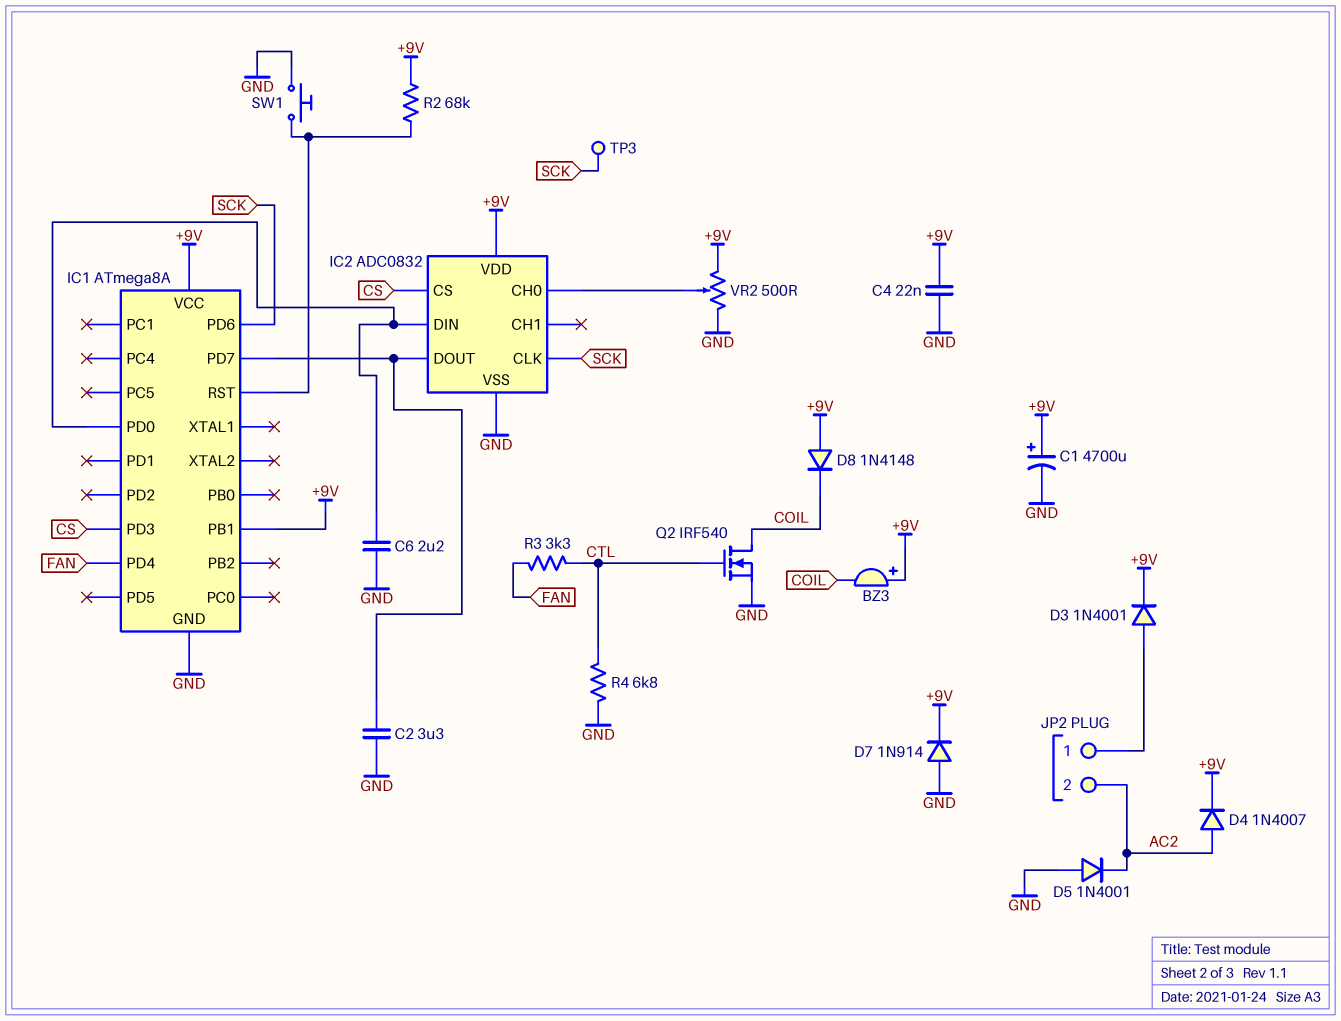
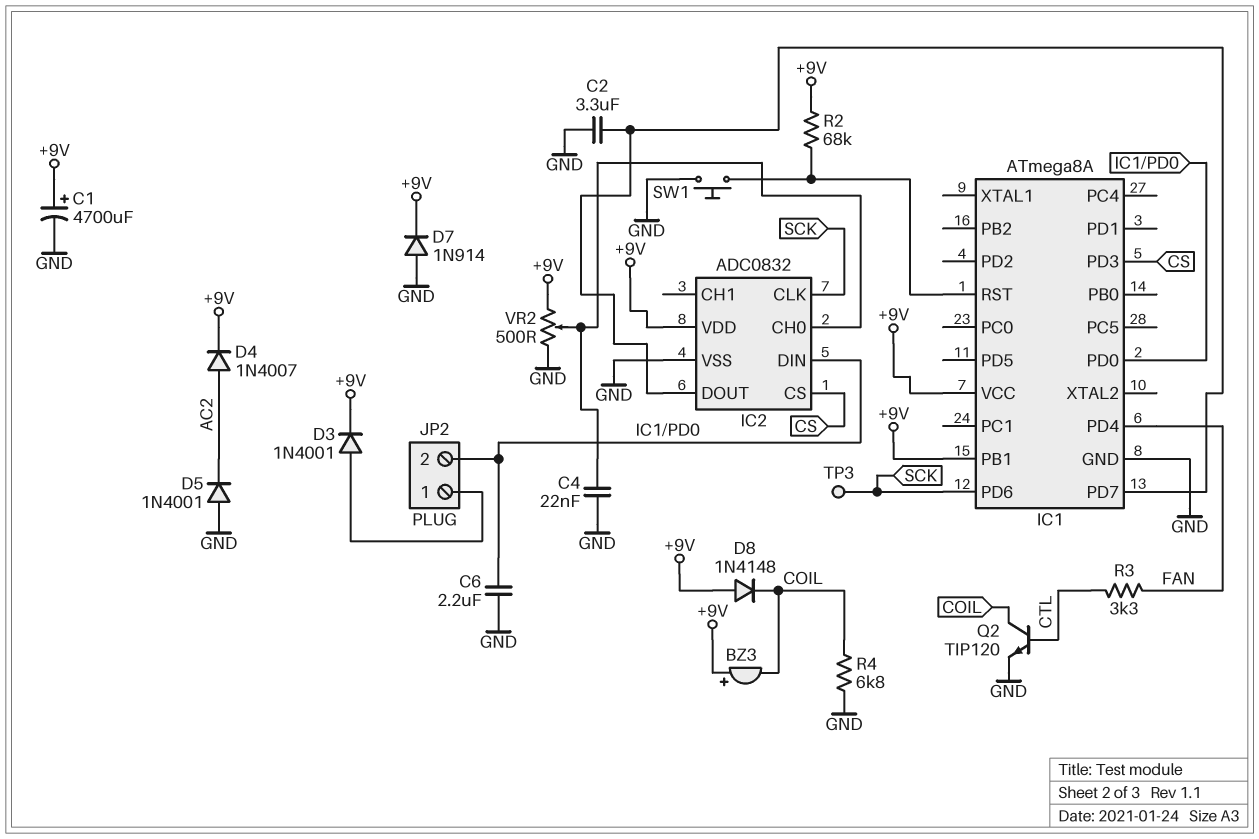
C4: 22nF (+9V, GND) -> 22nF (GND, IC2/CH0)
JP2 pin 2: AC2 -> IC1/PD0
Q2: NMOS IRF540 (G CTL, D COIL, S GND) -> NPN TIP120 (B CTL, C COIL, E GND)
R4: 6.8k (CTL, GND) -> 6.8k (COIL, GND)

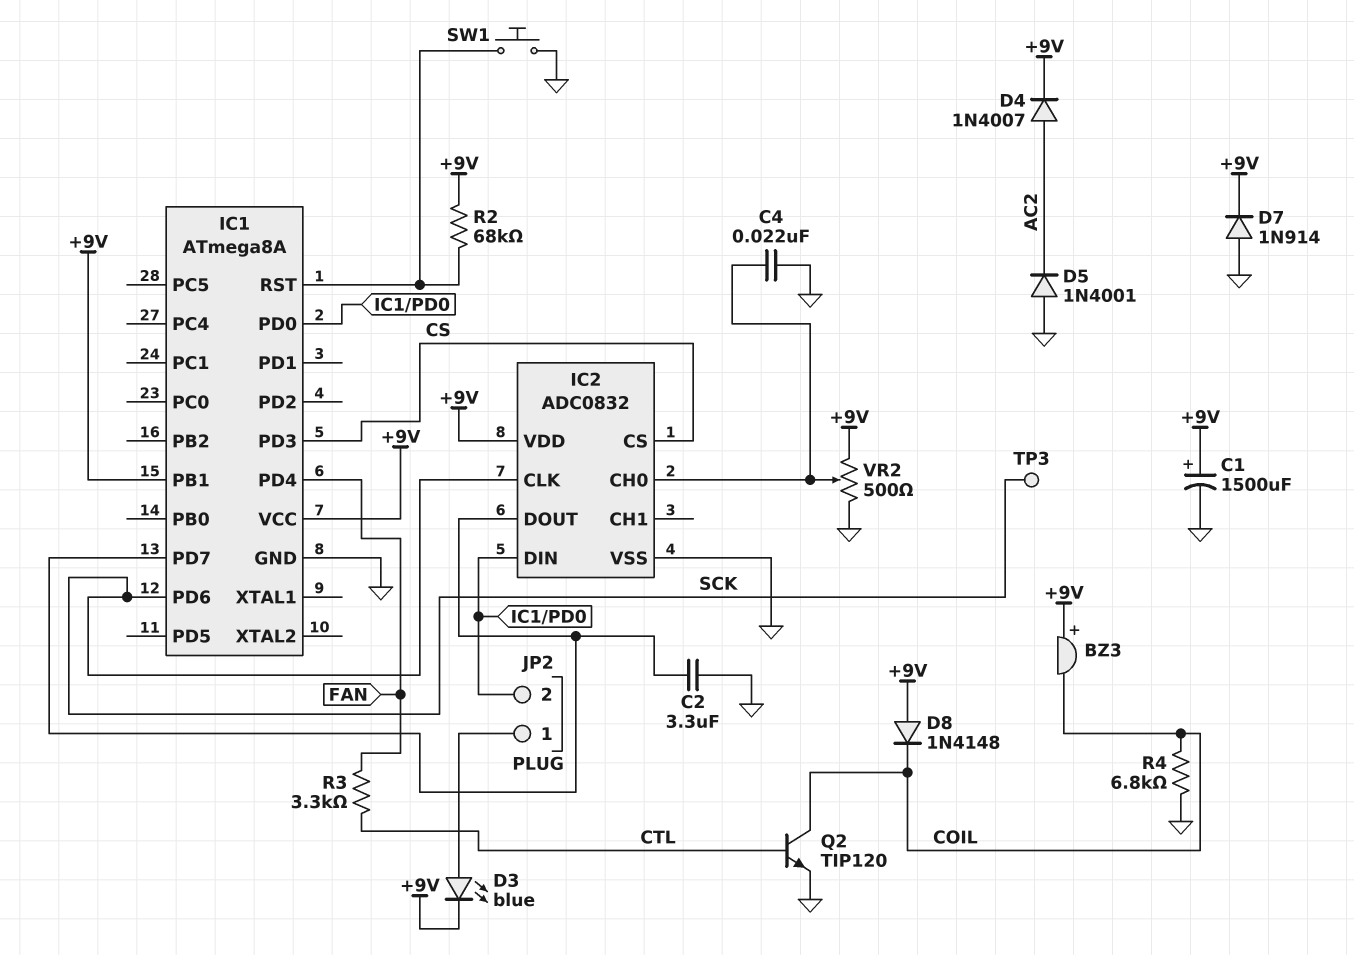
C1: 4700uF (plus +9V, minus GND) -> 1500uF (plus +9V, minus GND)
C6: 2.2uF (GND, IC1/PD0) -> none
D3: diode 1N4001 (A JP2/1, K +9V) -> LED blue (A JP2/1, K +9V)

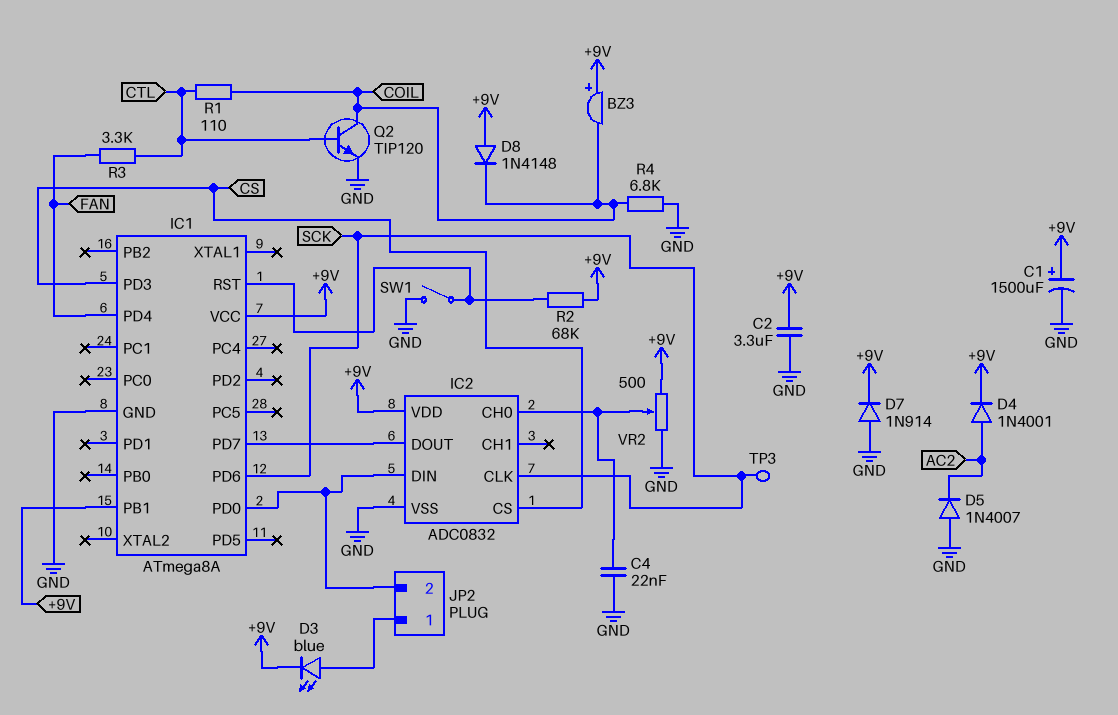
C2: 3.3uF (GND, IC1/PD7) -> 3.3uF (+9V, GND)
D4: diode 1N4007 (A AC2, K +9V) -> diode 1N4001 (A AC2, K +9V)
D5: diode 1N4001 (A GND, K AC2) -> diode 1N4007 (A GND, K AC2)
R1: none -> 110 (COIL, CTL)
SW1: button (GND, IC1/RST) -> switch (GND, IC1/RST)

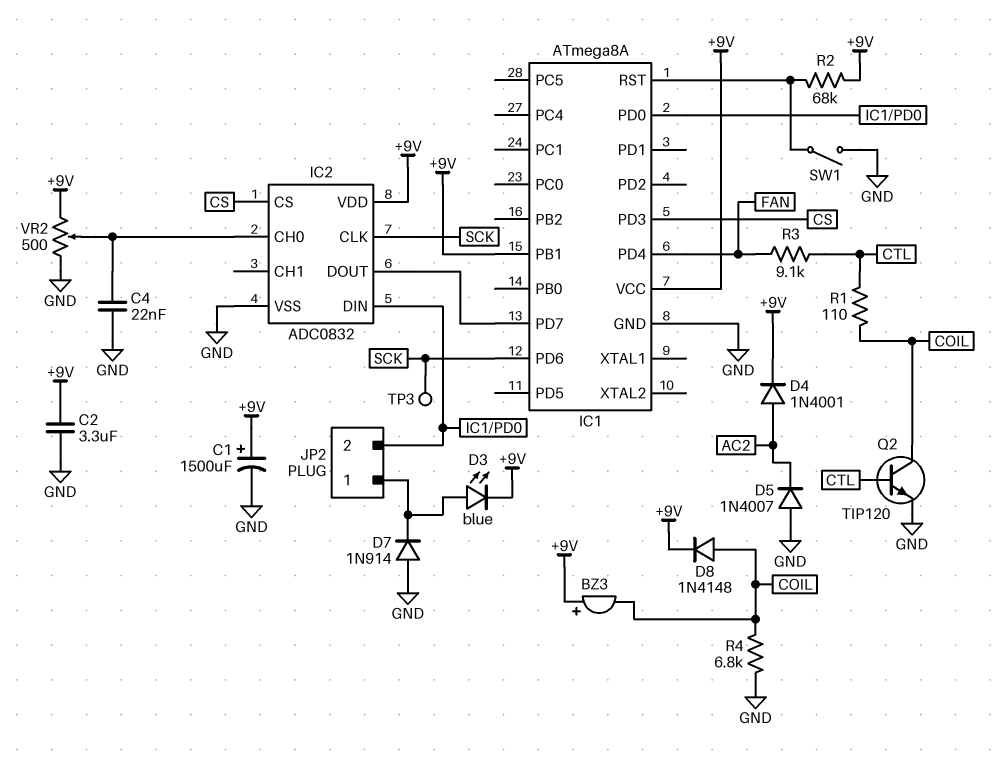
D7: diode 1N914 (A GND, K +9V) -> diode 1N914 (A GND, K JP2/1)
D8: diode 1N4148 (A +9V, K COIL) -> diode 1N4148 (A COIL, K +9V)
R3: 3.3k (CTL, FAN) -> 9.1k (CTL, FAN)

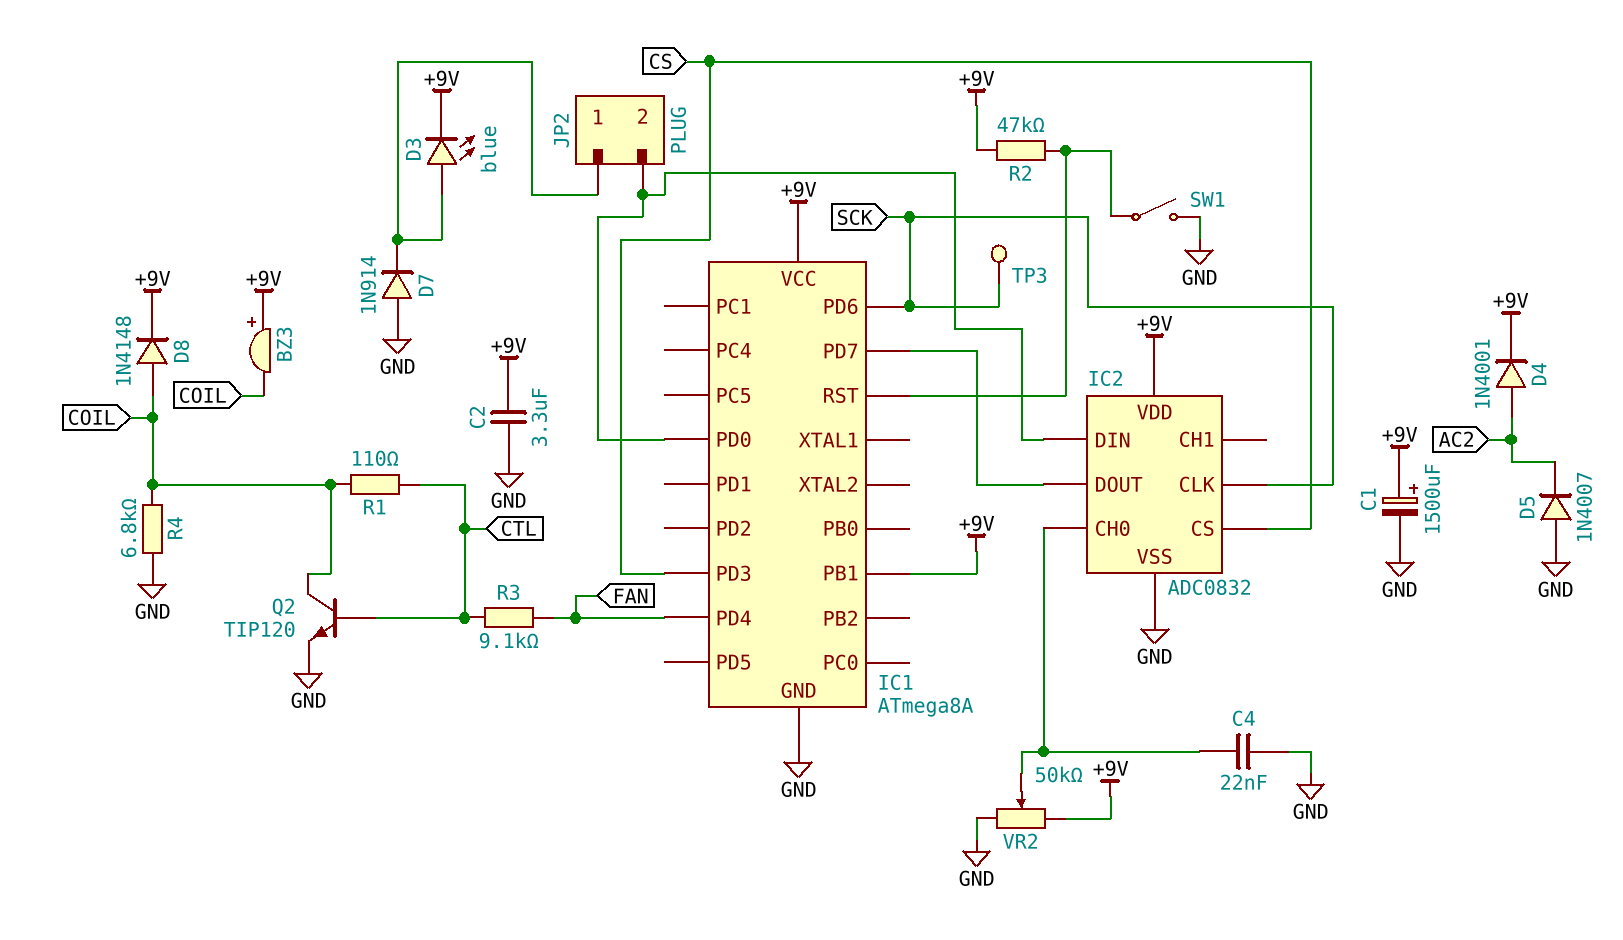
R2: 68k (+9V, IC1/RST) -> 47k (+9V, IC1/RST)
VR2: 500 (+9V, GND, wiper IC2/CH0) -> 50k (+9V, GND, wiper IC2/CH0)

